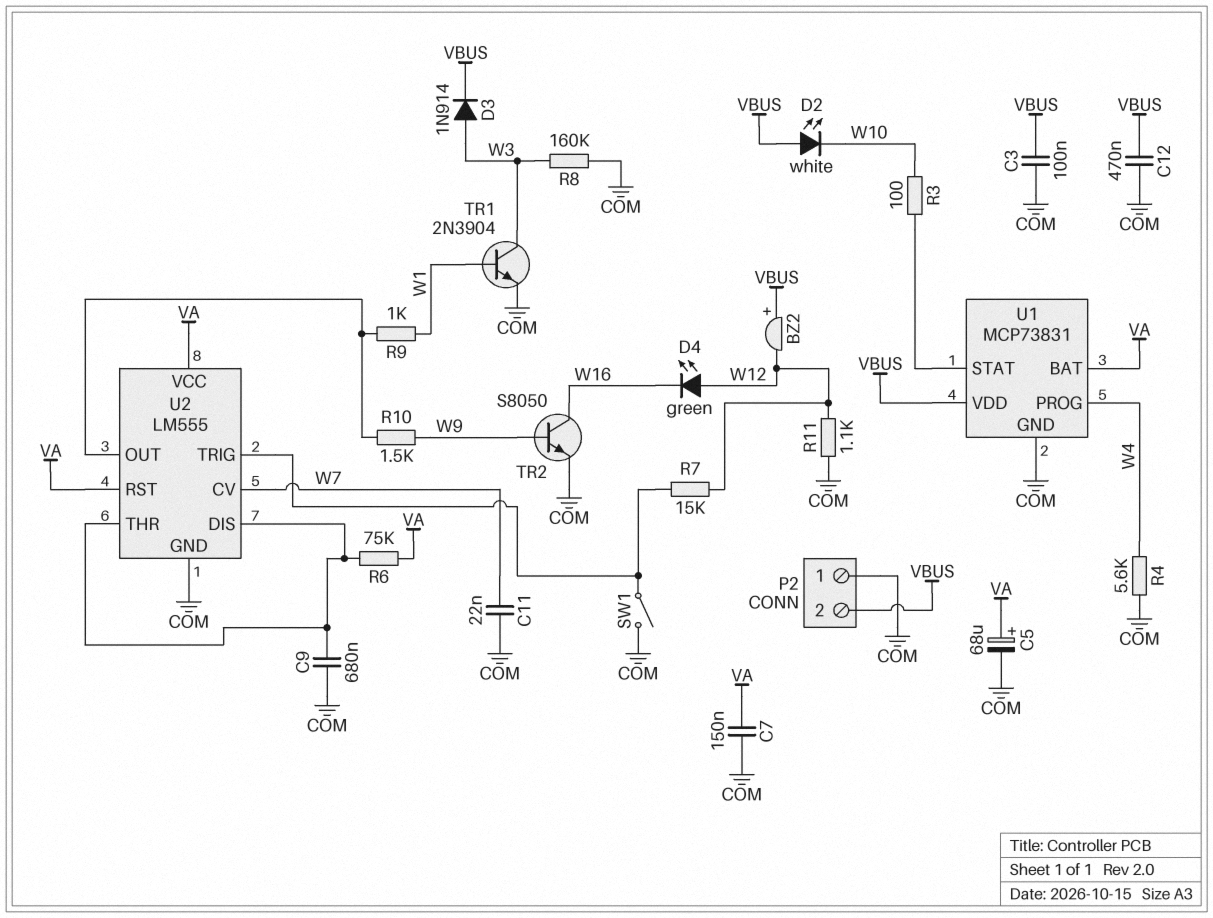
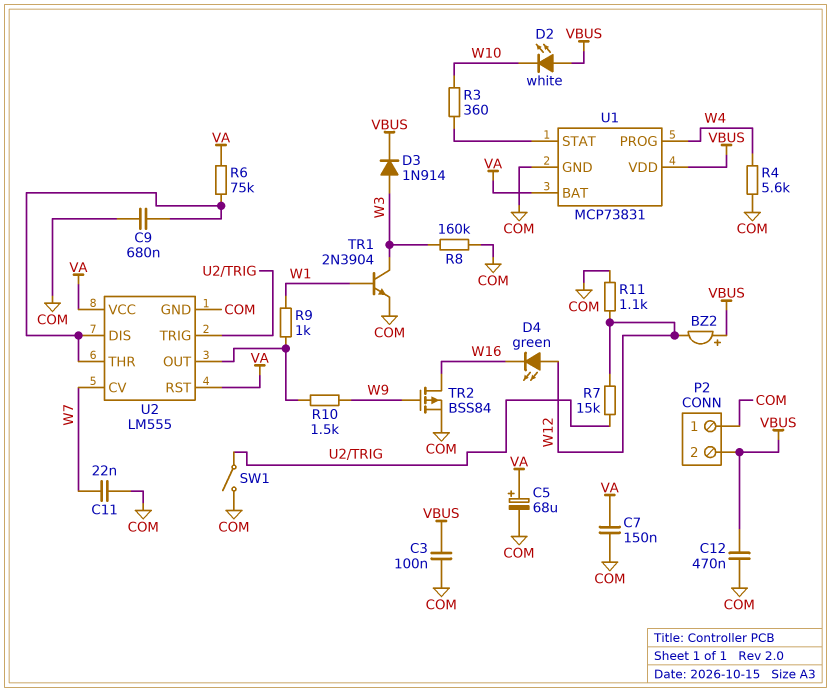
R3: 100 (U1/STAT, W10) -> 360 (U1/STAT, W10)
TR2: NPN S8050 (B W9, C W16, E COM) -> PMOS BSS84 (G W9, D W16, S COM)

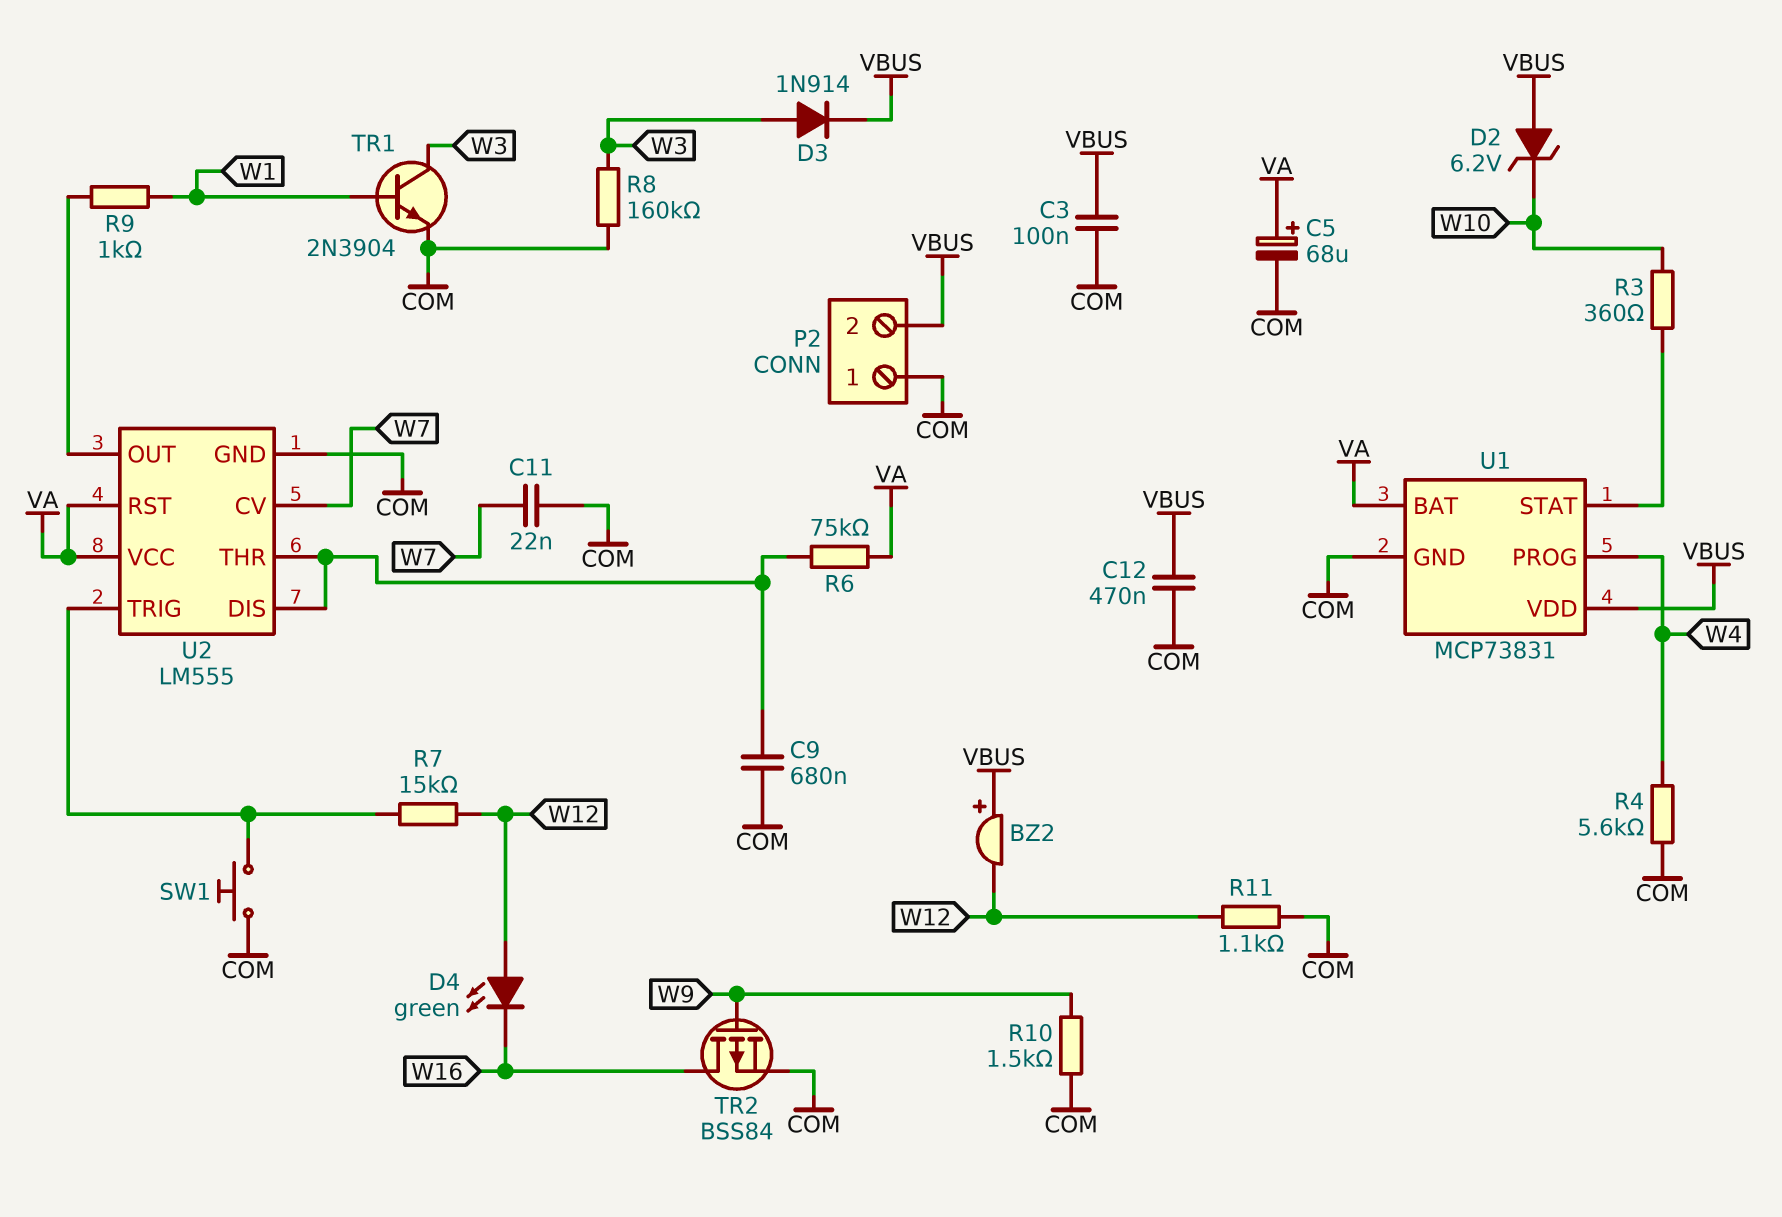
C7: 150nF (COM, VA) -> none
D2: LED white (A VBUS, K W10) -> zener 6.2V (A VBUS, K W10)
R10: 1.5k (U2/OUT, W9) -> 1.5k (COM, W9)
SW1: switch (COM, U2/TRIG) -> button (COM, U2/TRIG)

